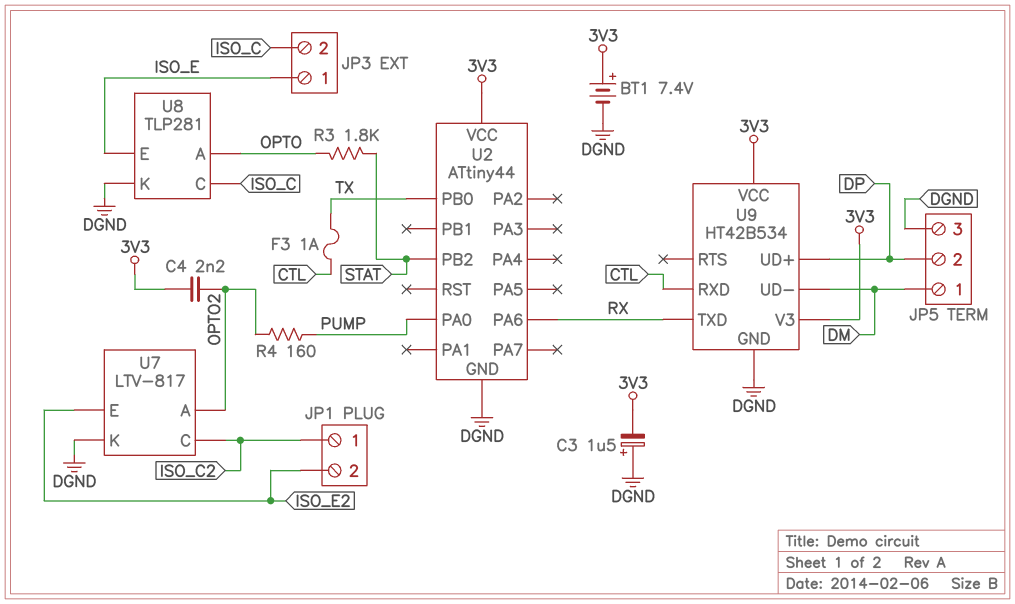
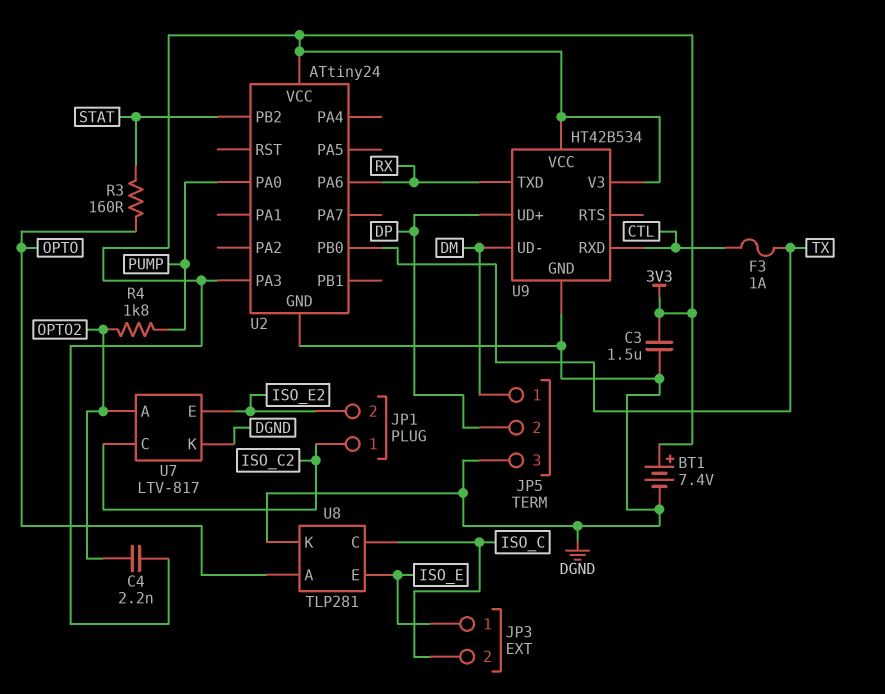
C3: 1.5uF (plus DGND, minus 3V3) -> 1.5uF (3V3, DGND)
R3: 1.8k (OPTO, STAT) -> 160 (OPTO, STAT)
R4: 160 (OPTO2, PUMP) -> 1.8k (OPTO2, PUMP)
U2: ATtiny44 -> ATtiny24
U2 pin PA3: none -> 3V3

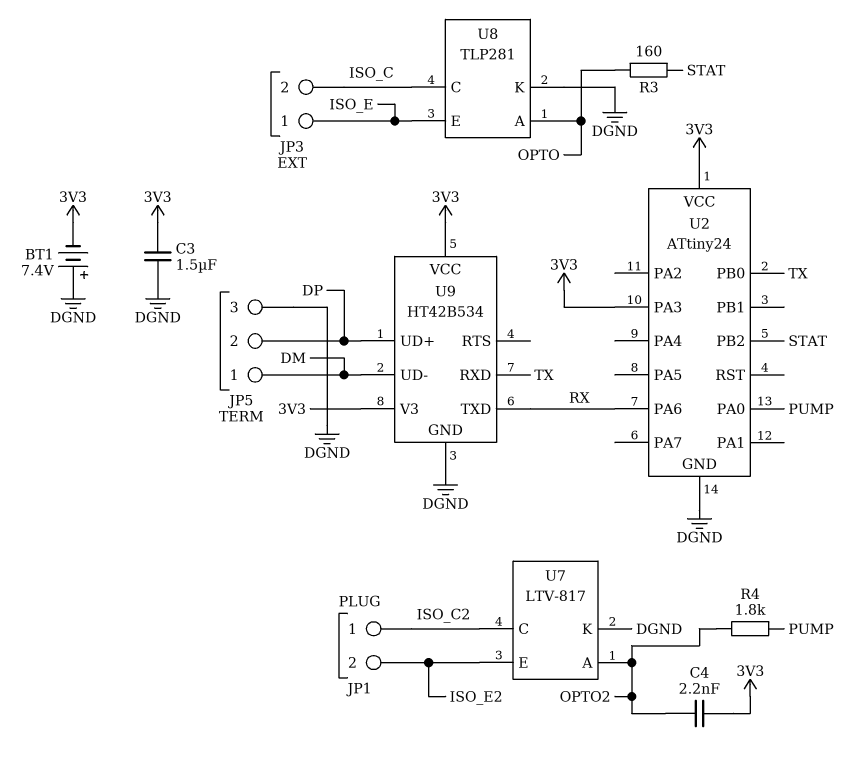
BT1: 7.4V (plus 3V3, minus DGND) -> 7.4V (plus DGND, minus 3V3)
F3: 1A (CTL, TX) -> none
U9 pin RXD: CTL -> TX

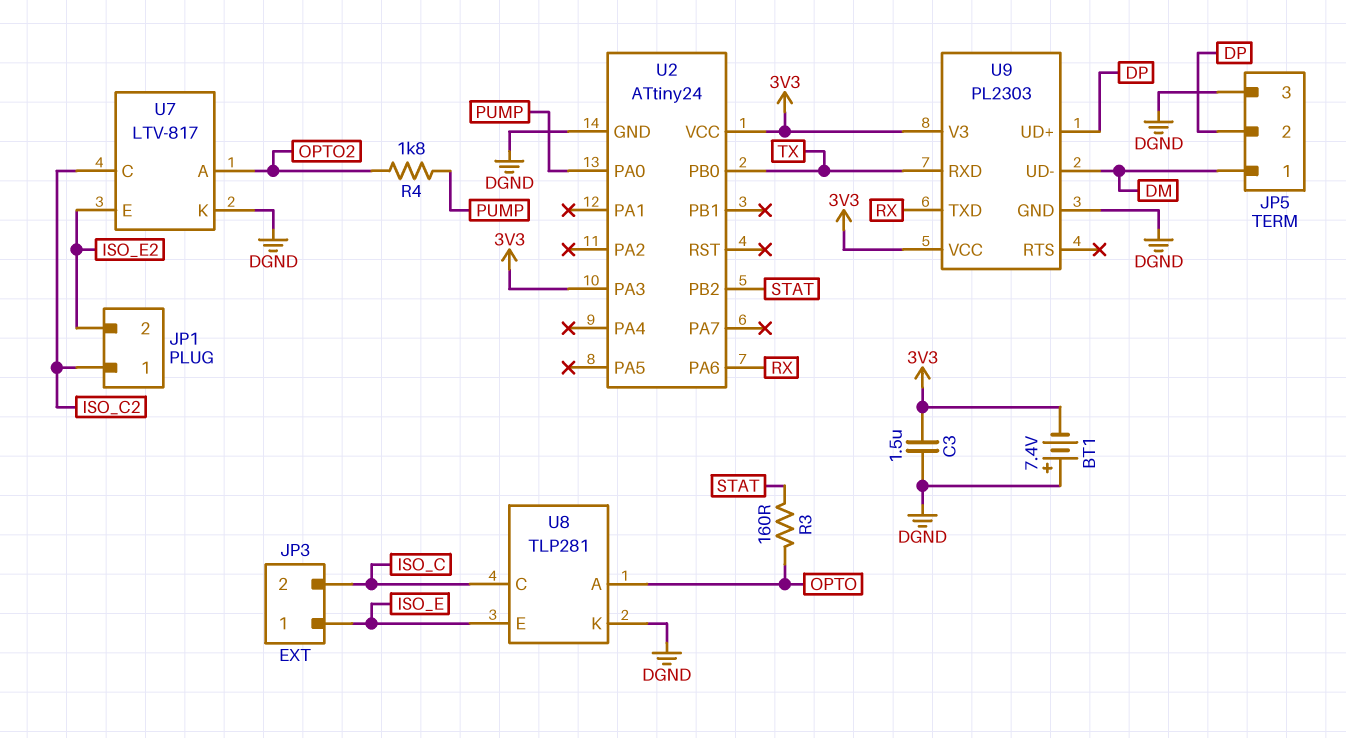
C4: 2.2nF (3V3, OPTO2) -> none
U9: HT42B534 -> PL2303

